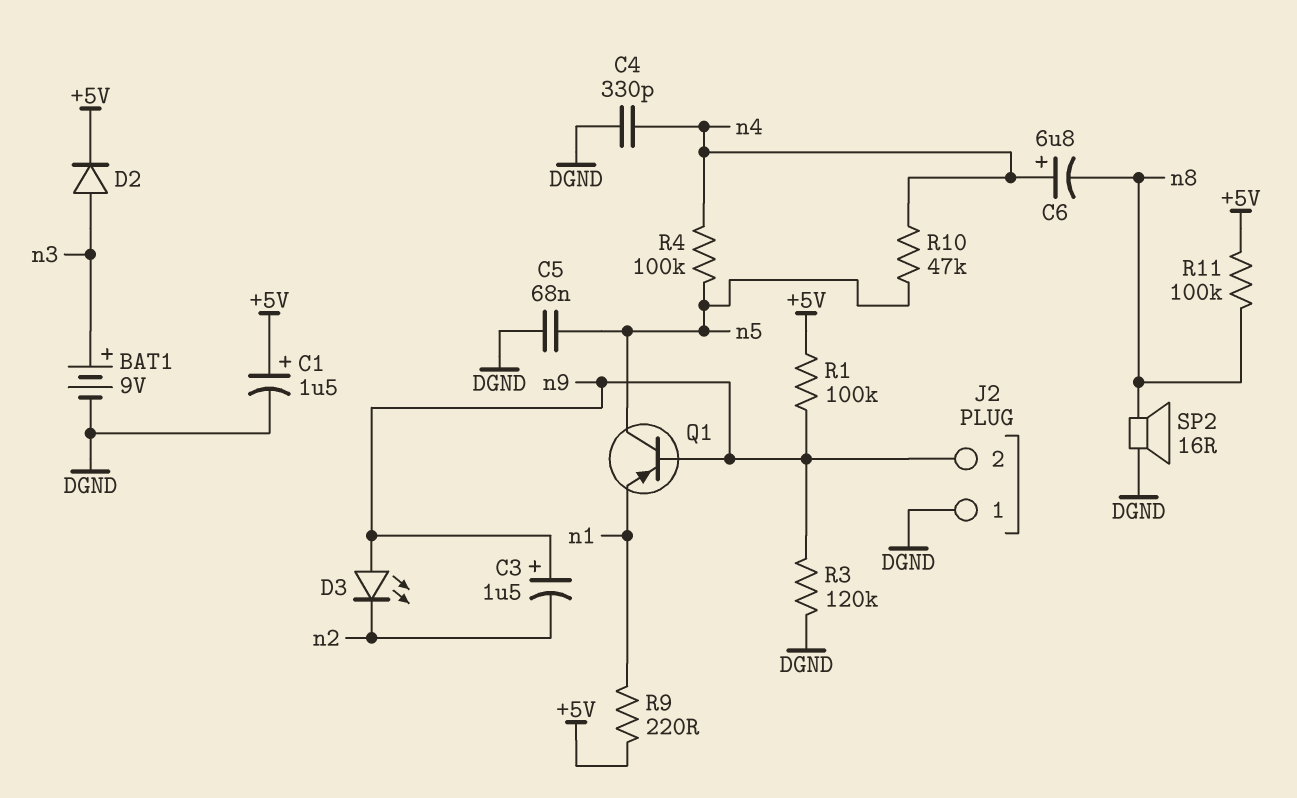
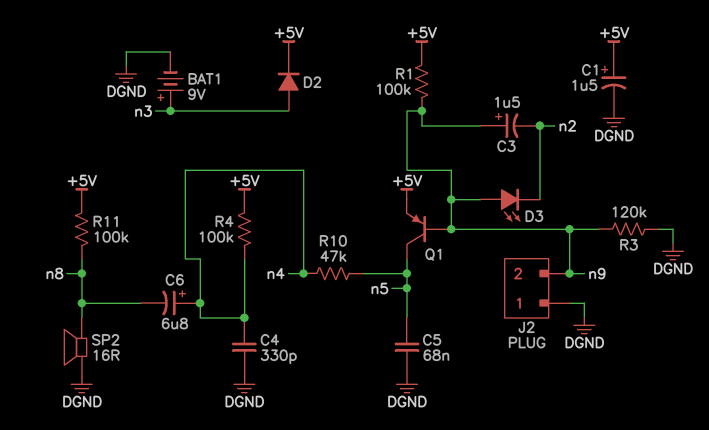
Q1: PNP (B n9, C n5, E n1) -> PNP (B n9, C n5, E +5V)
R4: 100k (n4, n5) -> 100k (+5V, n4)
R9: 220 (+5V, n1) -> none

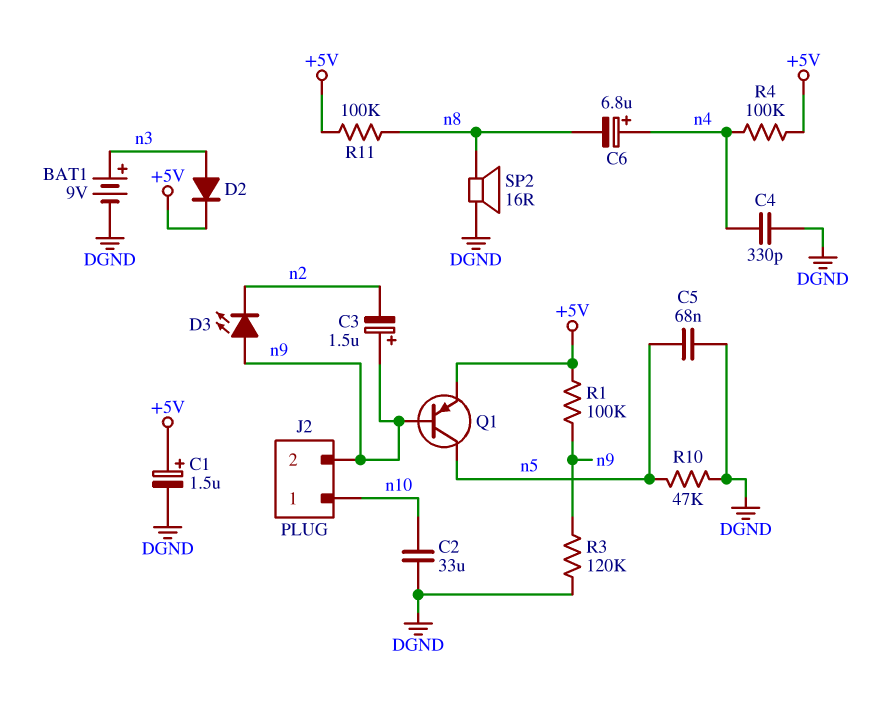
C2: none -> 33uF (DGND, n10)
J2 pin 1: DGND -> n10
R10: 47k (n4, n5) -> 47k (DGND, n5)

